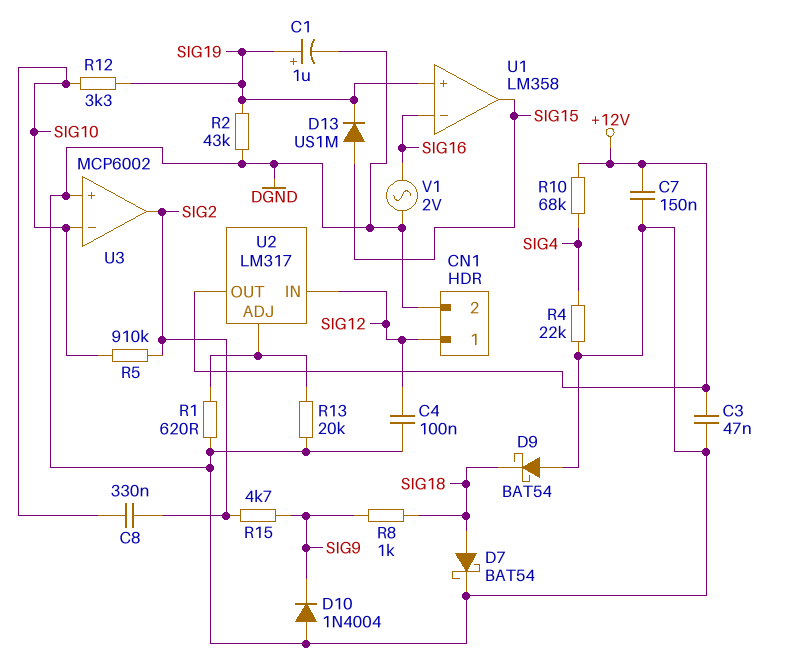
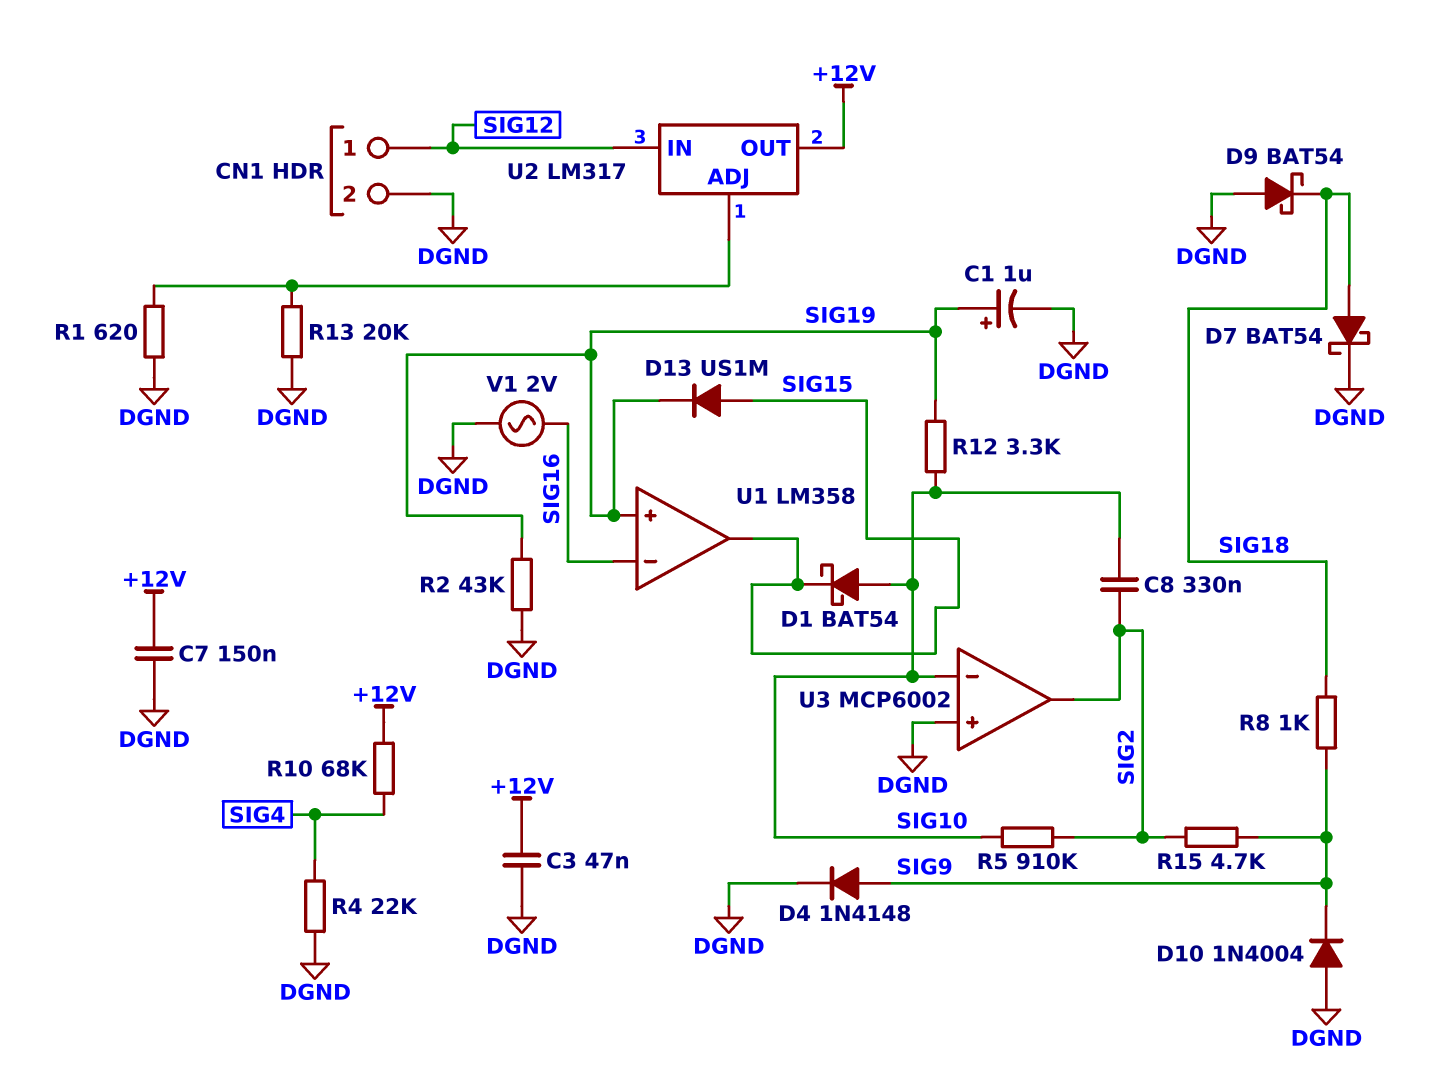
C4: 100nF (DGND, SIG12) -> none
D1: none -> schottky BAT54 (A SIG10, K SIG15)
D4: none -> diode 1N4148 (A SIG9, K DGND)

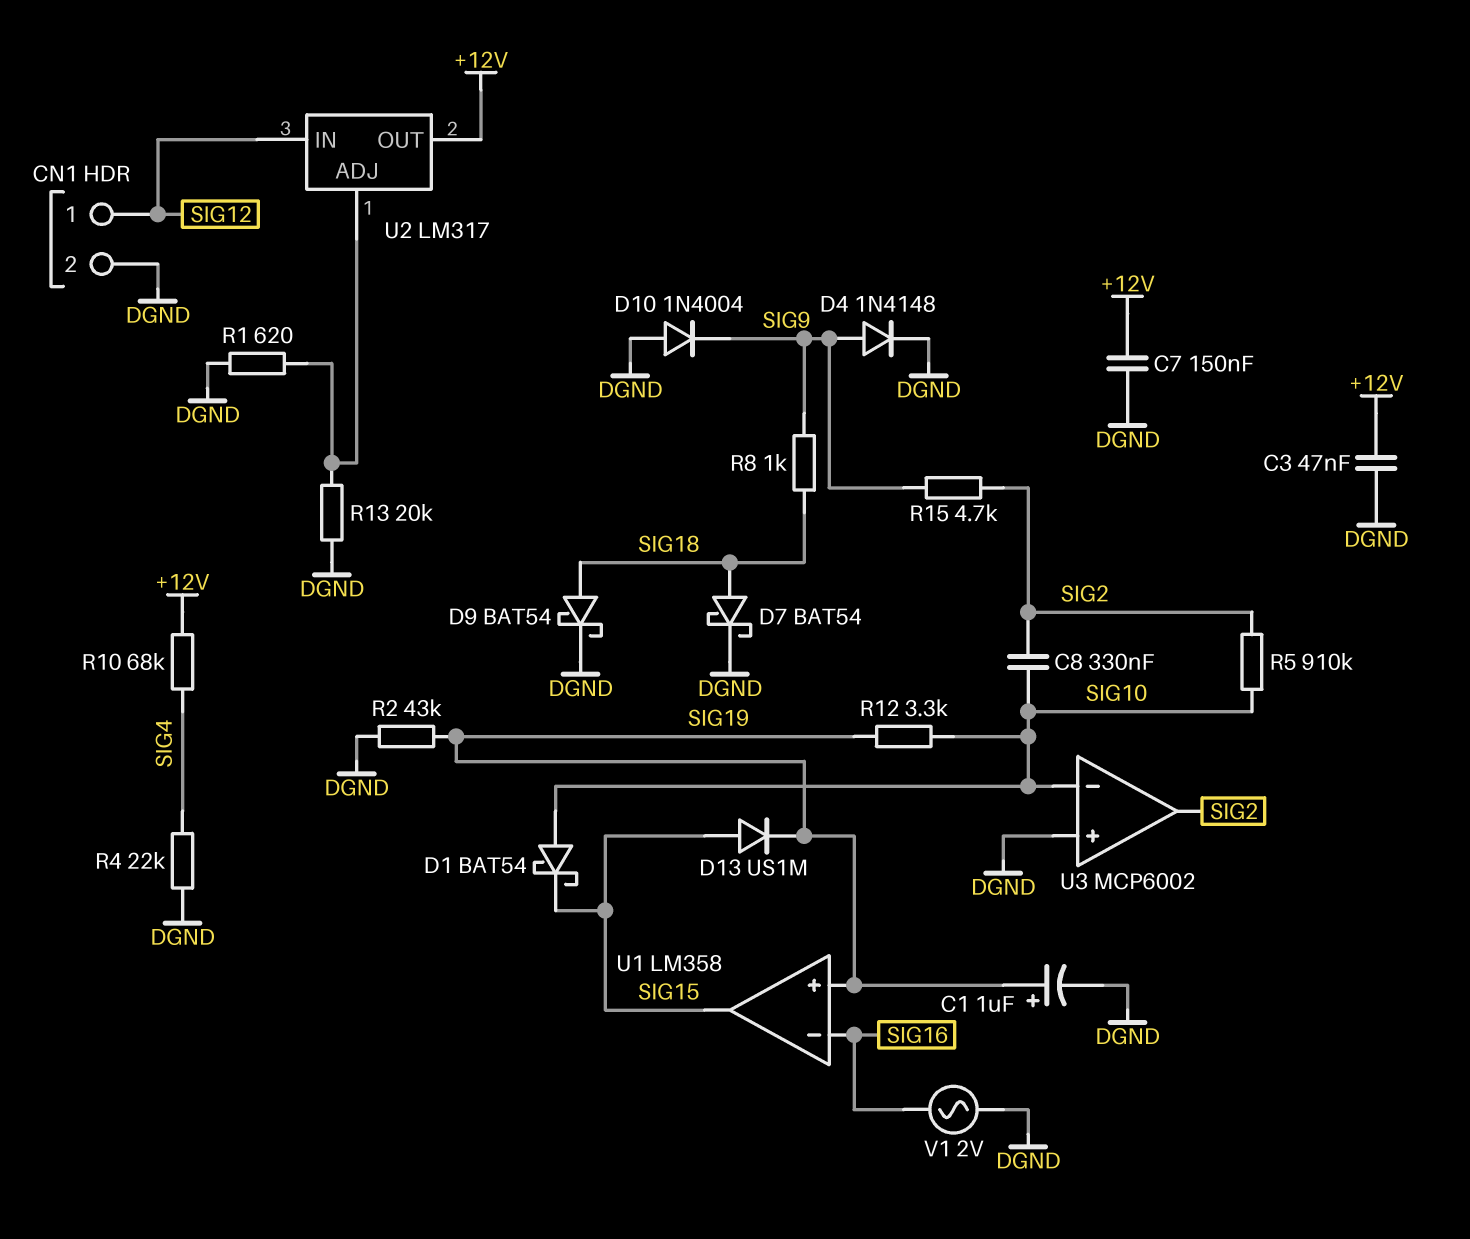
D9: schottky BAT54 (A DGND, K SIG18) -> schottky BAT54 (A SIG18, K DGND)

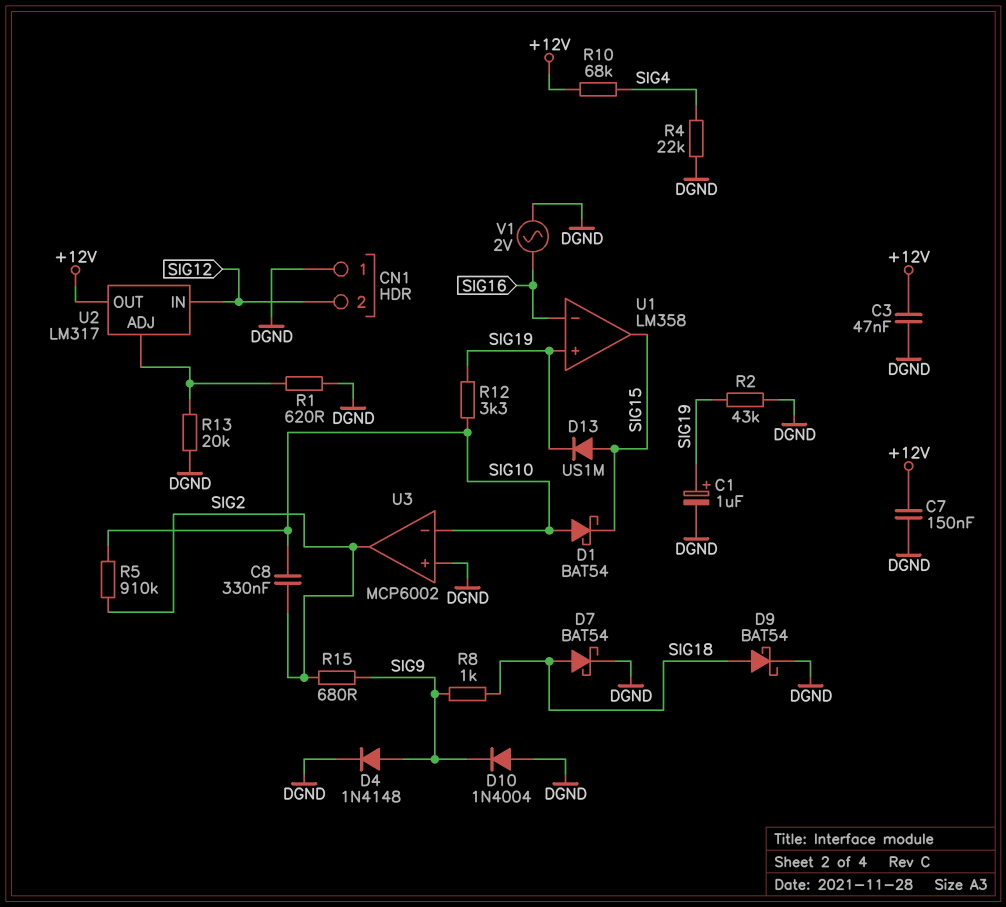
CN1 pin 1: SIG12 -> DGND
CN1 pin 2: DGND -> SIG12
R15: 4.7k (SIG2, SIG9) -> 680 (SIG2, SIG9)

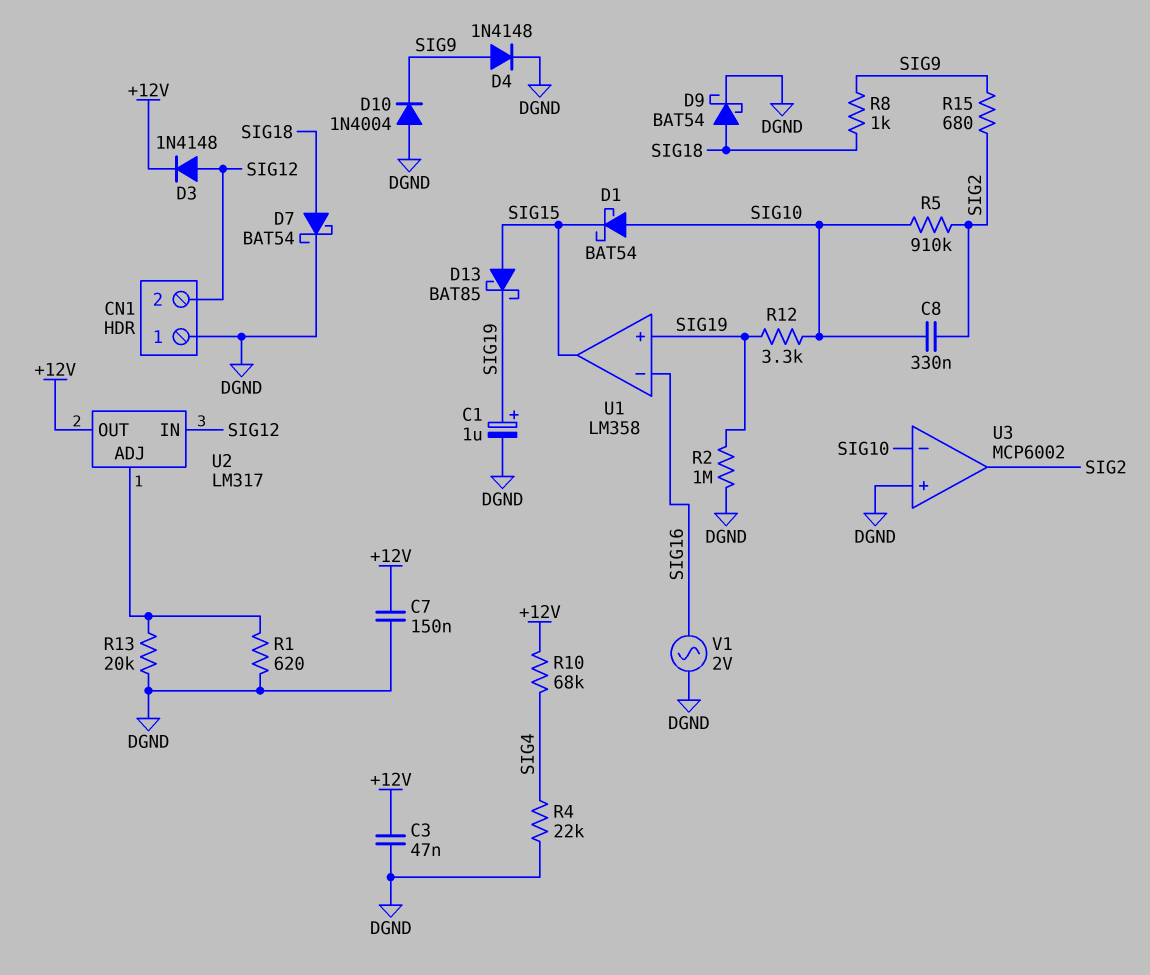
D3: none -> diode 1N4148 (A SIG12, K +12V)
D13: diode US1M (A SIG15, K SIG19) -> schottky BAT85 (A SIG15, K SIG19)
R2: 43k (DGND, SIG19) -> 1M (DGND, SIG19)

